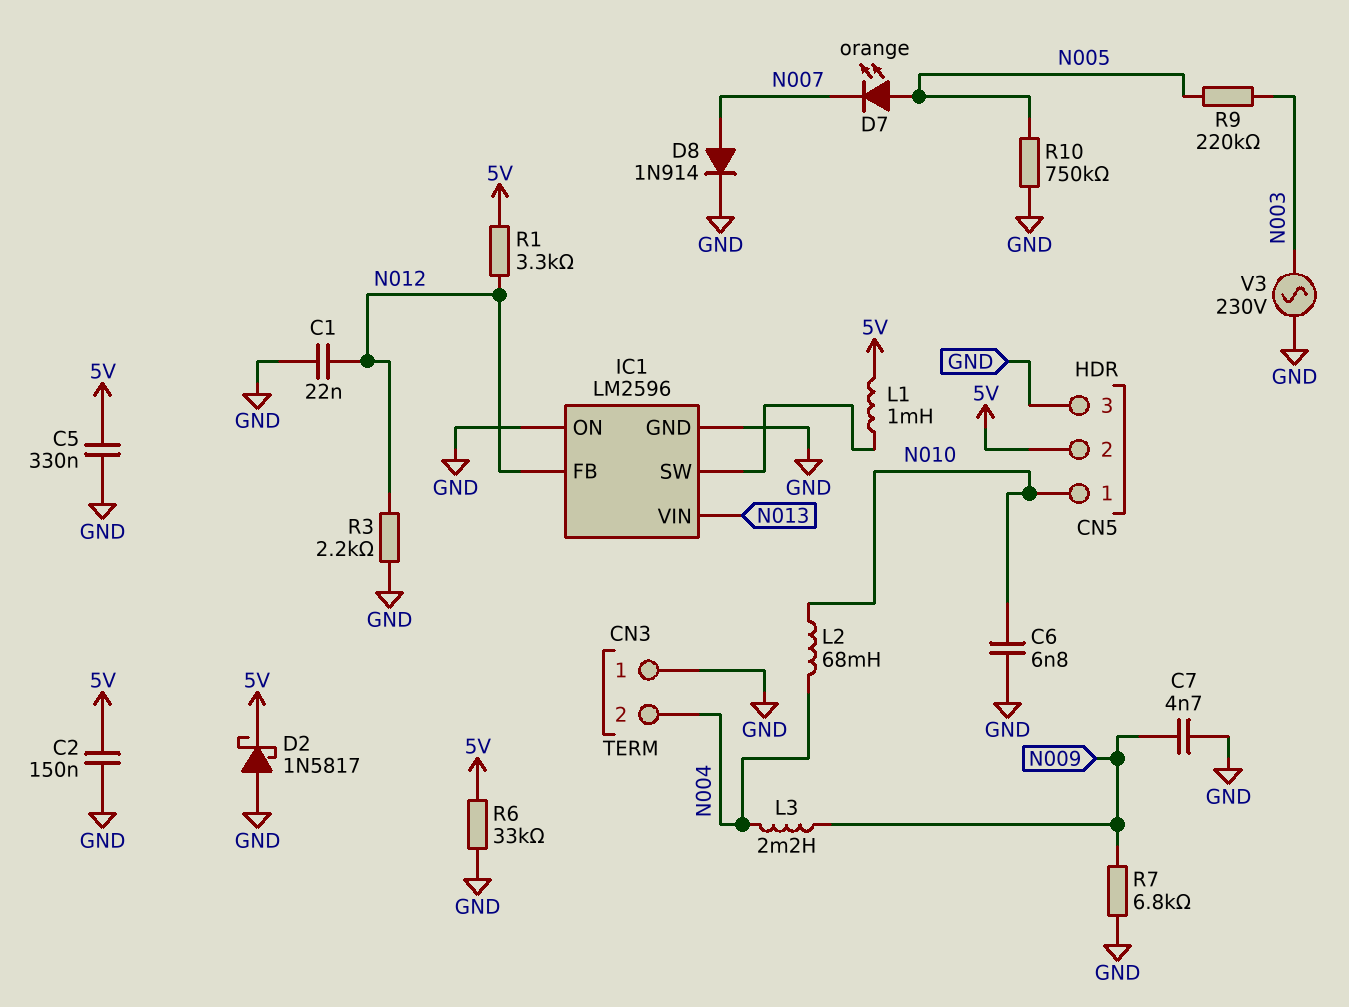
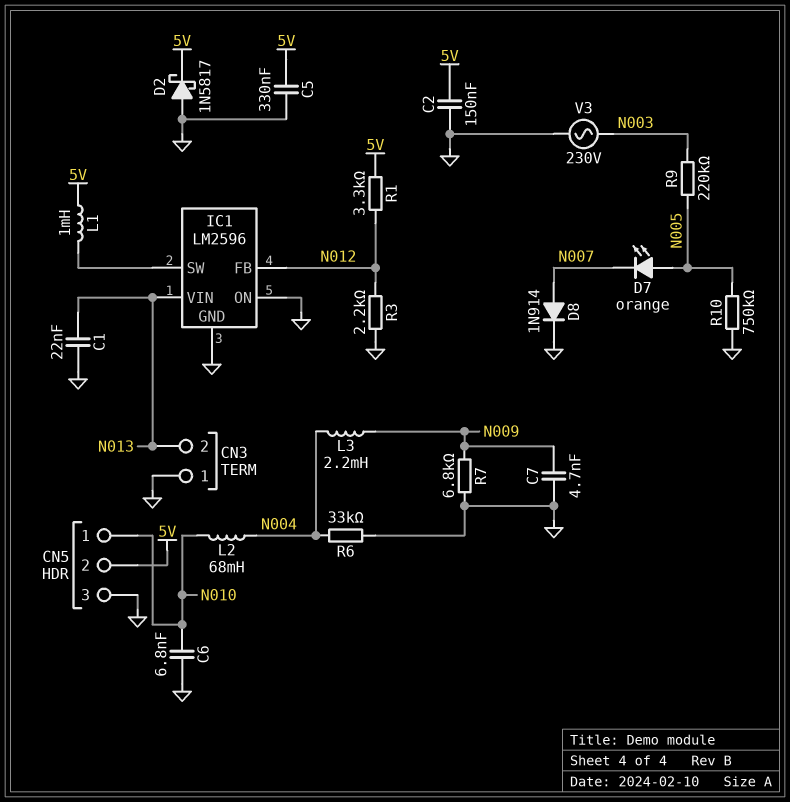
C1: 22nF (GND, N012) -> 22nF (GND, N013)
CN3 pin 2: N004 -> N013
R6: 33k (5V, GND) -> 33k (GND, N004)

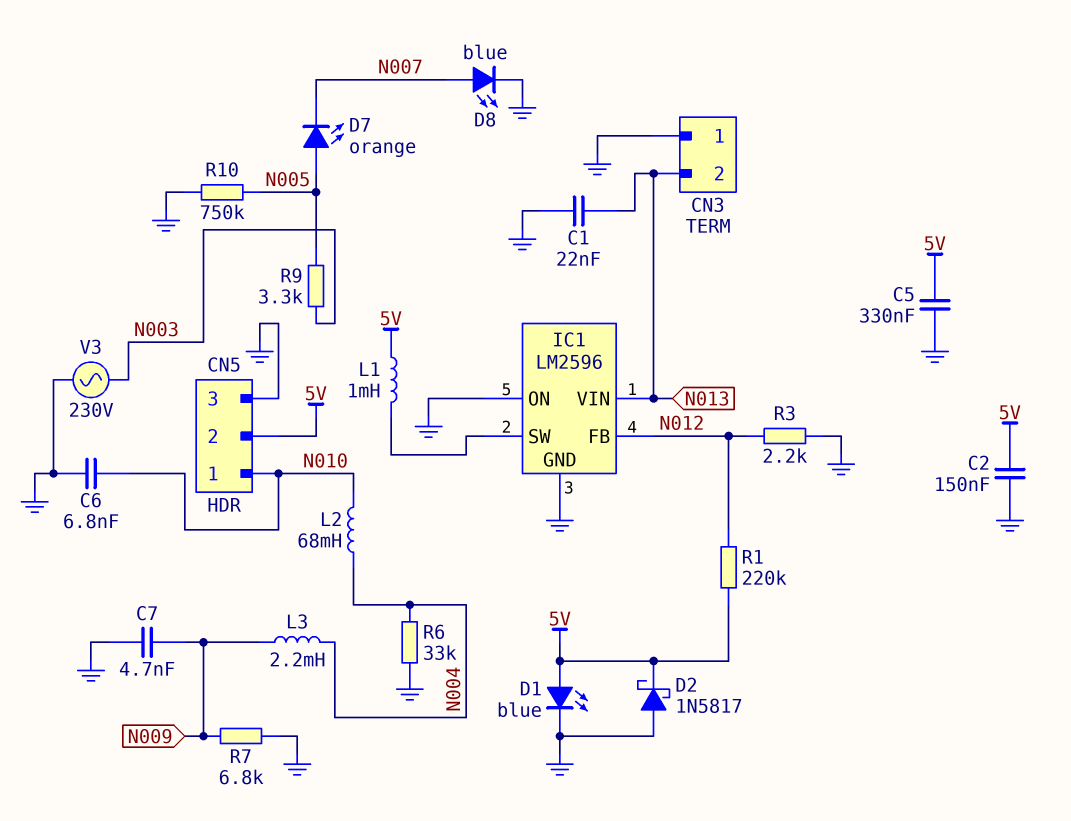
D1: none -> LED blue (A 5V, K GND)
D8: diode 1N914 (A N007, K GND) -> LED blue (A N007, K GND)
R1: 3.3k (5V, N012) -> 220k (5V, N012)
R9: 220k (N003, N005) -> 3.3k (N003, N005)

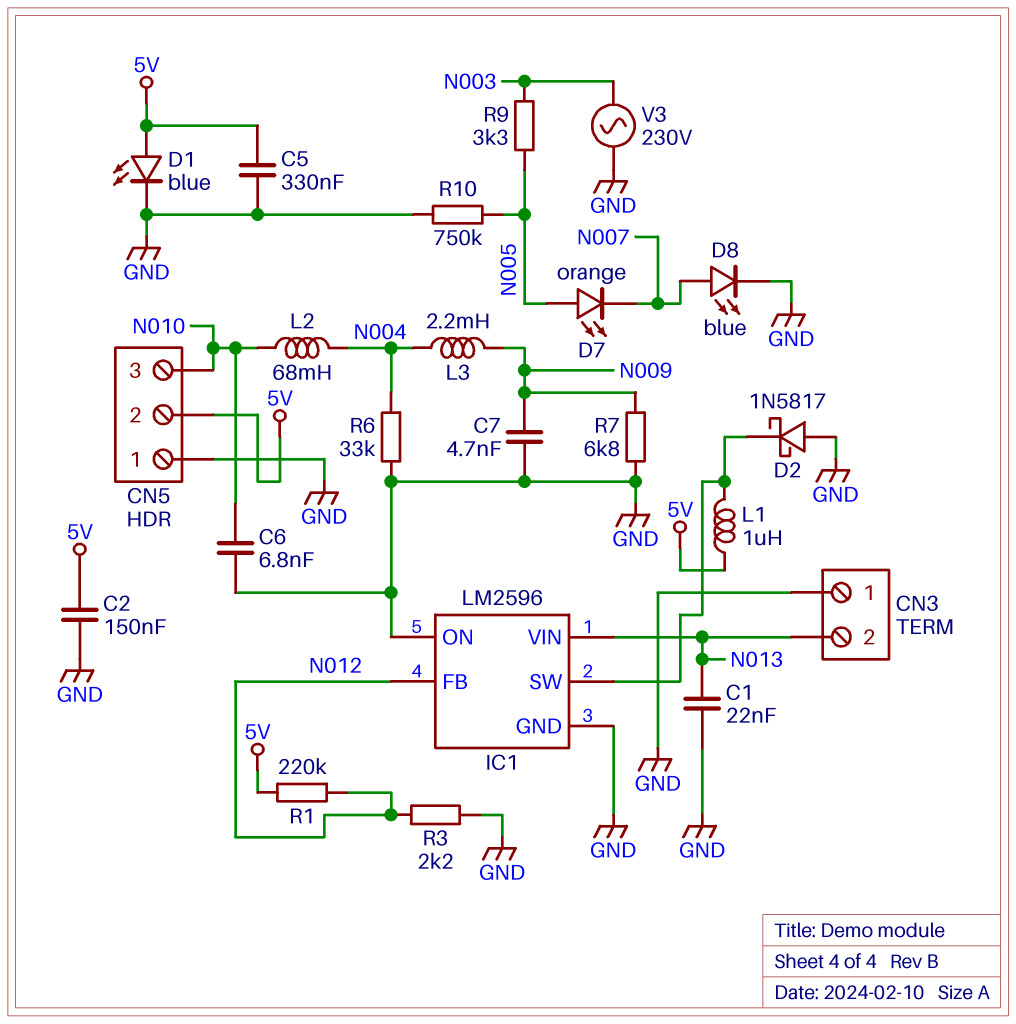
CN5 pin 1: N010 -> GND
CN5 pin 3: GND -> N010
D2: schottky 1N5817 (A GND, K 5V) -> schottky 1N5817 (A GND, K IC1/SW)
L1: 1mH (5V, IC1/SW) -> 1uH (5V, IC1/SW)

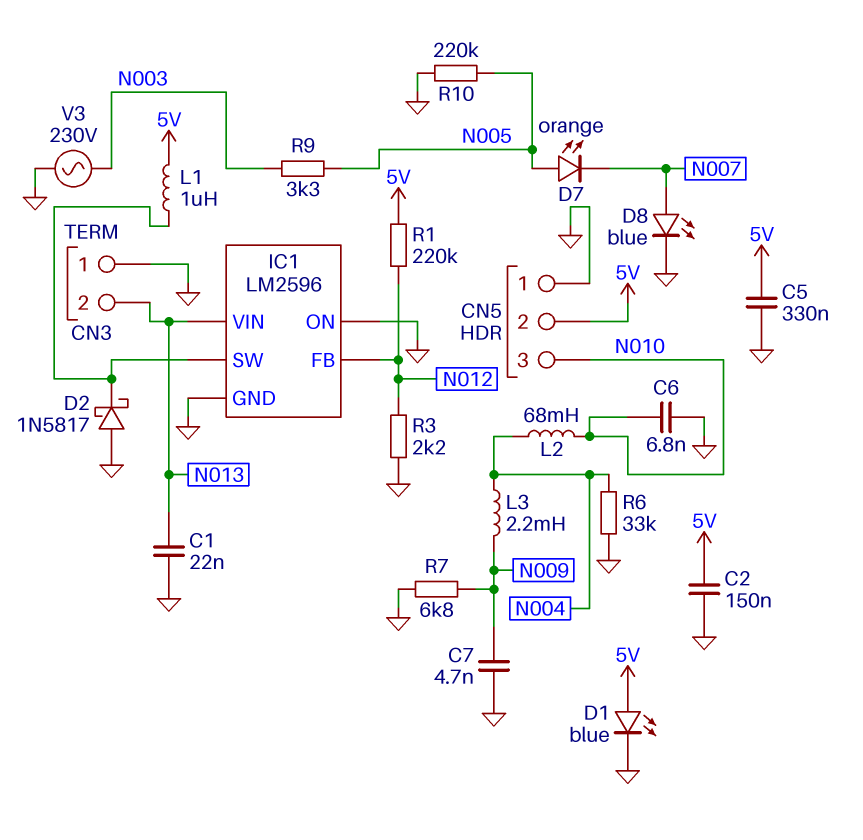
R10: 750k (GND, N005) -> 220k (GND, N005)

